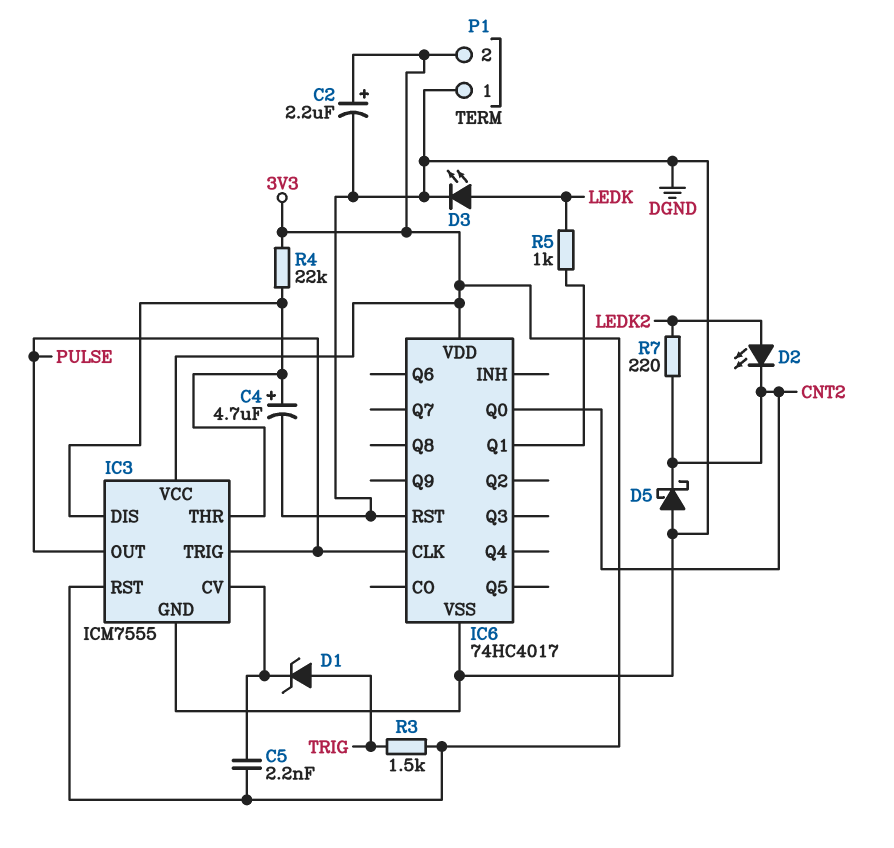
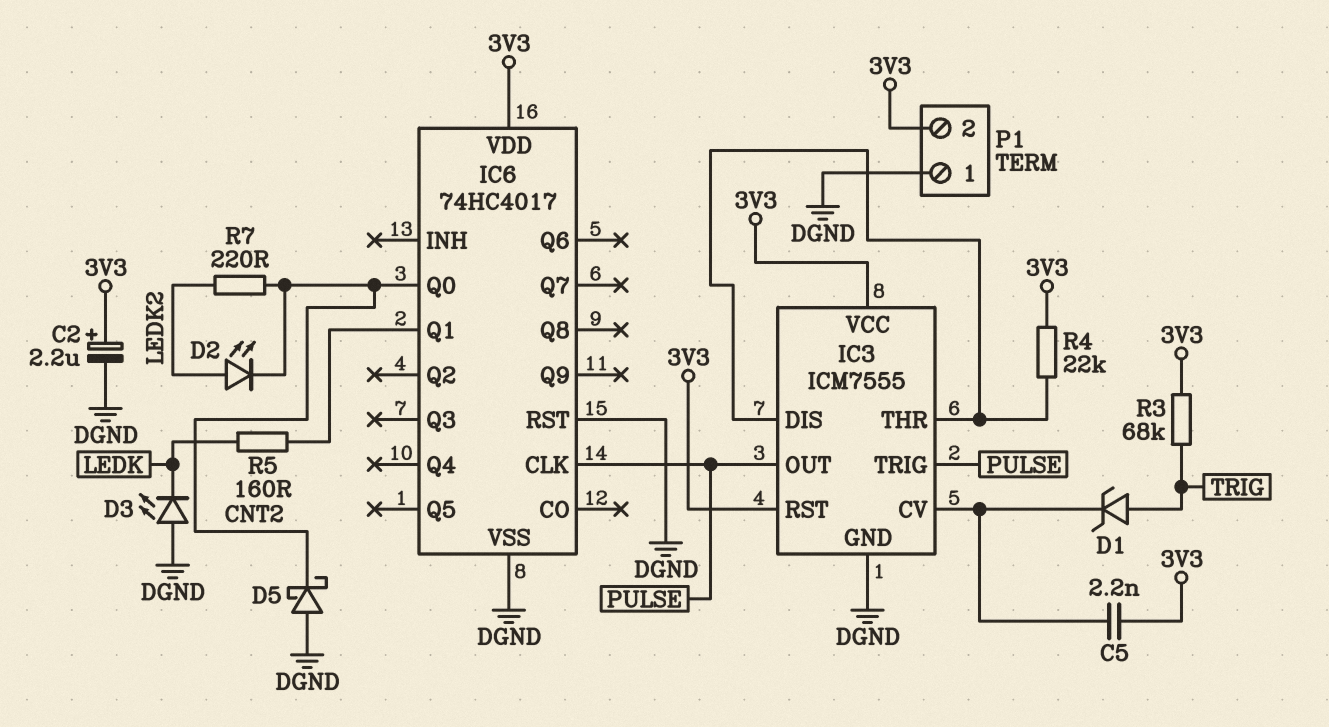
C4: 4.7uF (plus IC3/DIS, minus DGND) -> none
D3: LED (A LEDK, K DGND) -> LED (A DGND, K LEDK)
R3: 1.5k (3V3, TRIG) -> 68k (3V3, TRIG)
R5: 1k (IC6/Q1, LEDK) -> 160 (IC6/Q1, LEDK)

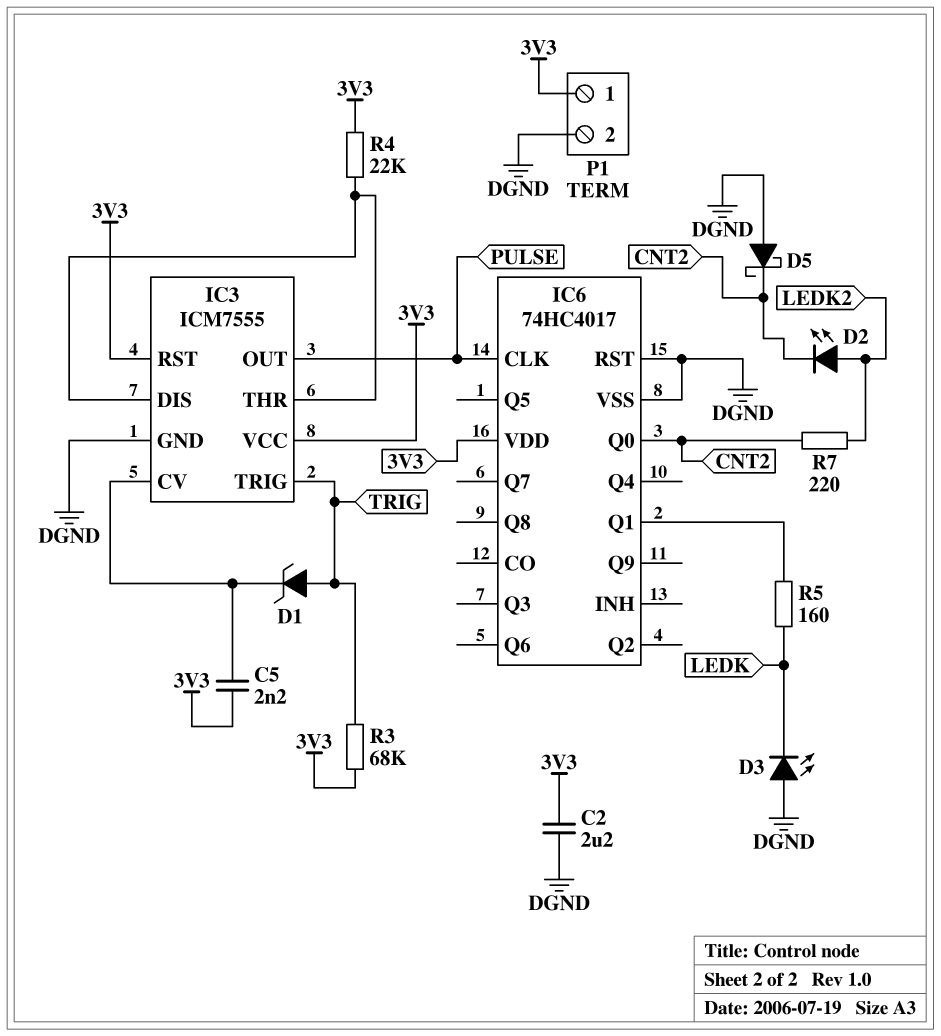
C2: 2.2uF (plus 3V3, minus DGND) -> 2.2uF (3V3, DGND)
IC3 pin TRIG: PULSE -> TRIG
P1 pin 1: DGND -> 3V3
P1 pin 2: 3V3 -> DGND

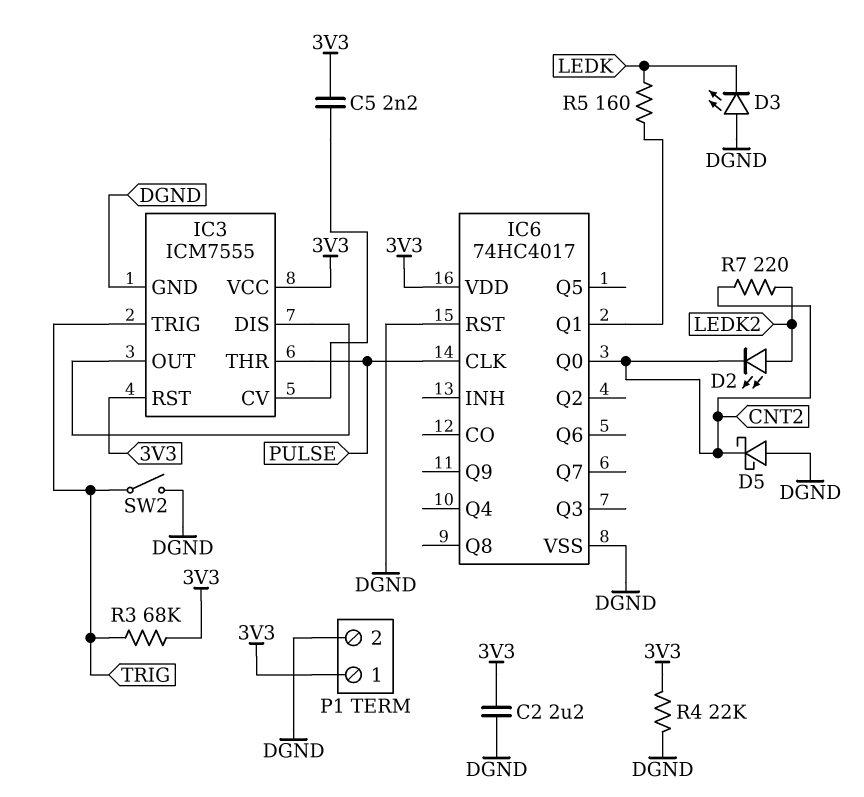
D1: zener (A TRIG, K IC3/CV) -> none
IC3 pin OUT: PULSE -> IC3/DIS
IC3 pin THR: IC3/DIS -> PULSE
R4: 22k (3V3, IC3/DIS) -> 22k (3V3, DGND)
SW2: none -> switch (DGND, TRIG)

